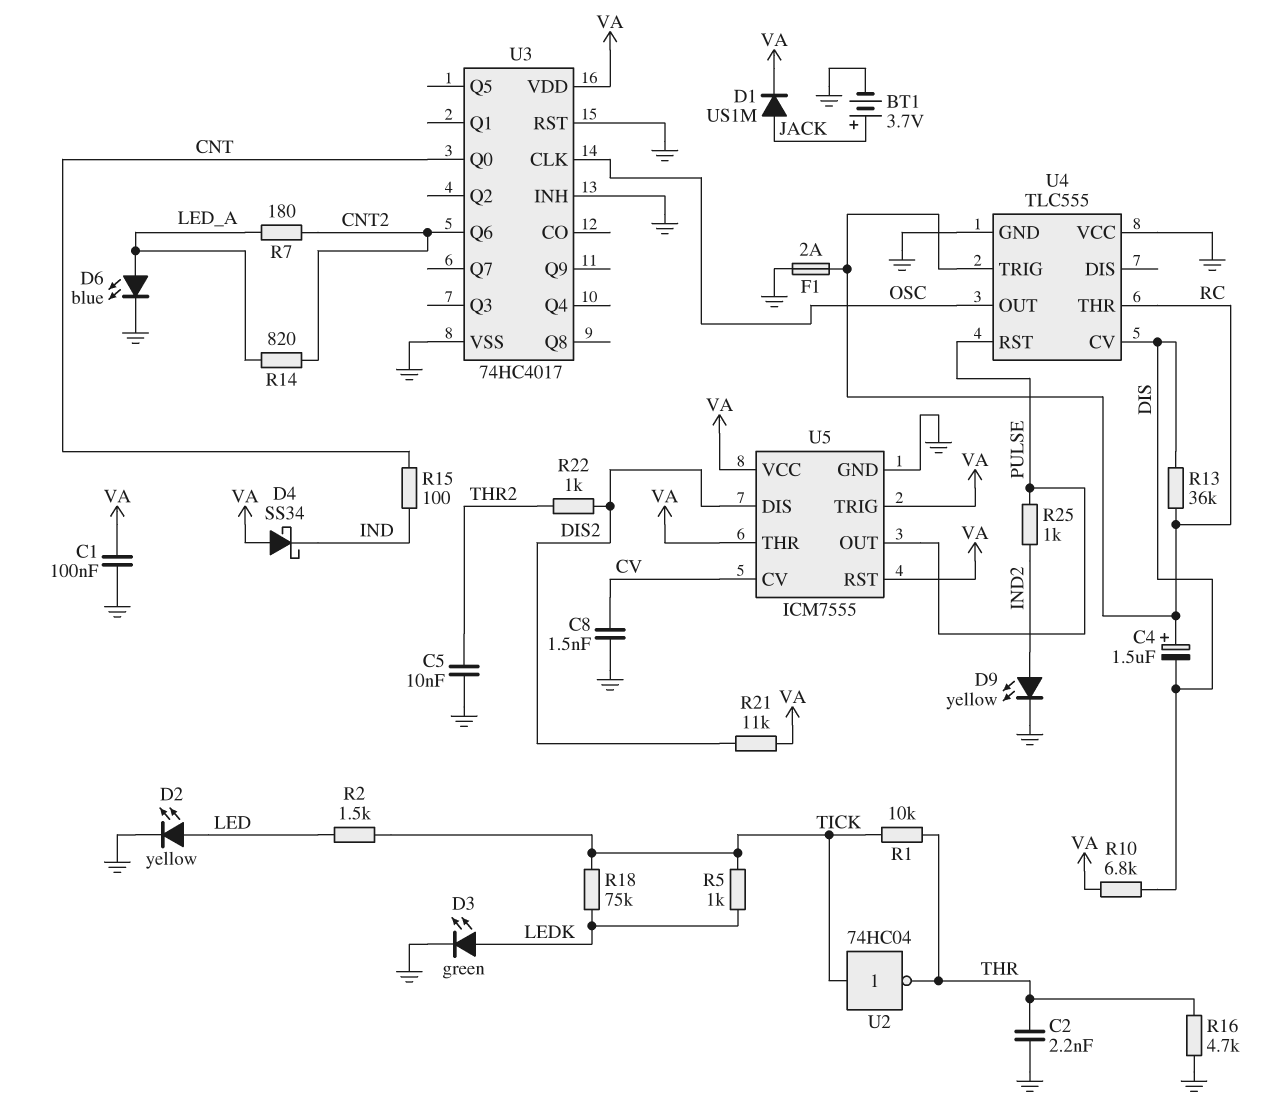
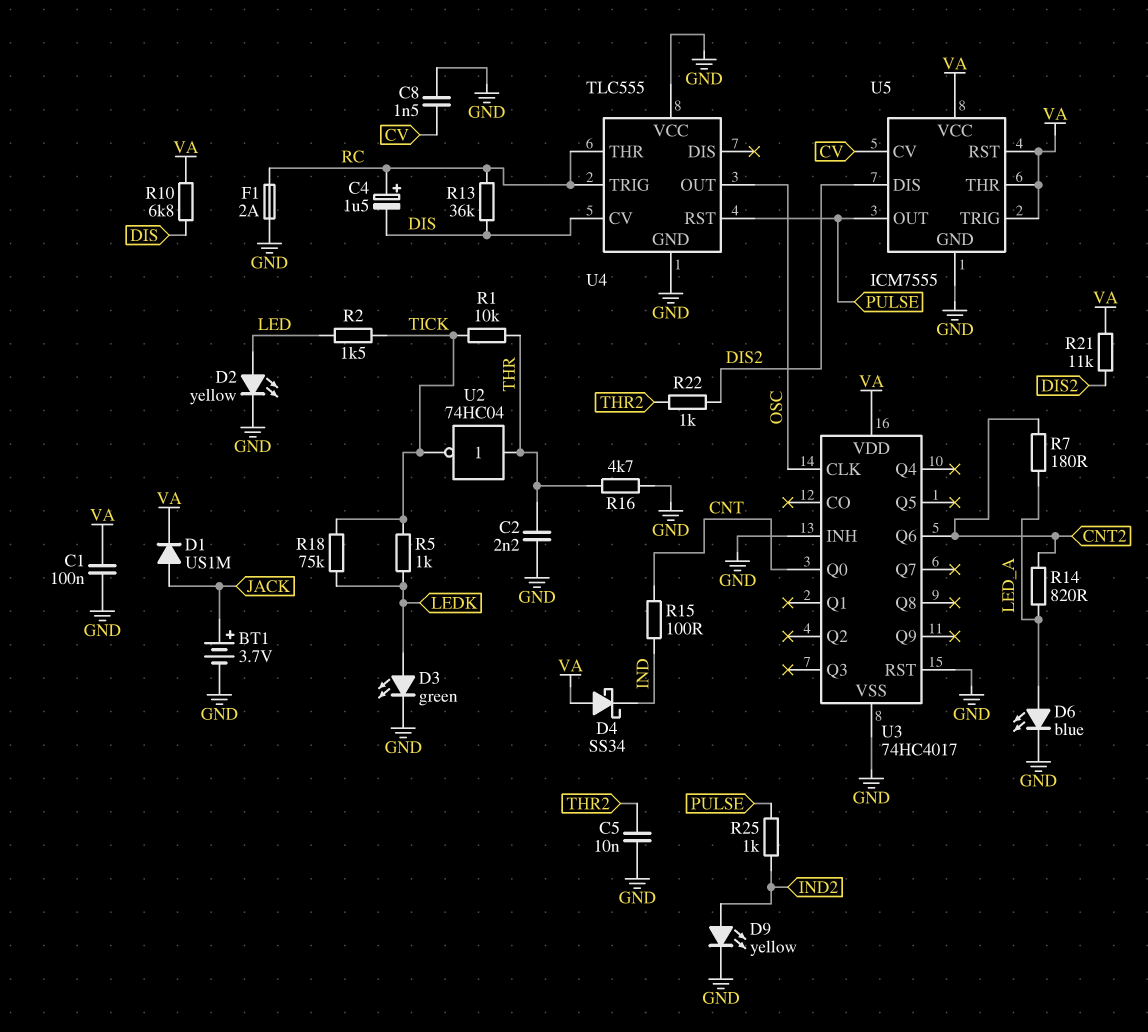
U2: NOT 74HC04 (in TICK, out THR) -> NOT 74HC04 (in THR, out TICK)

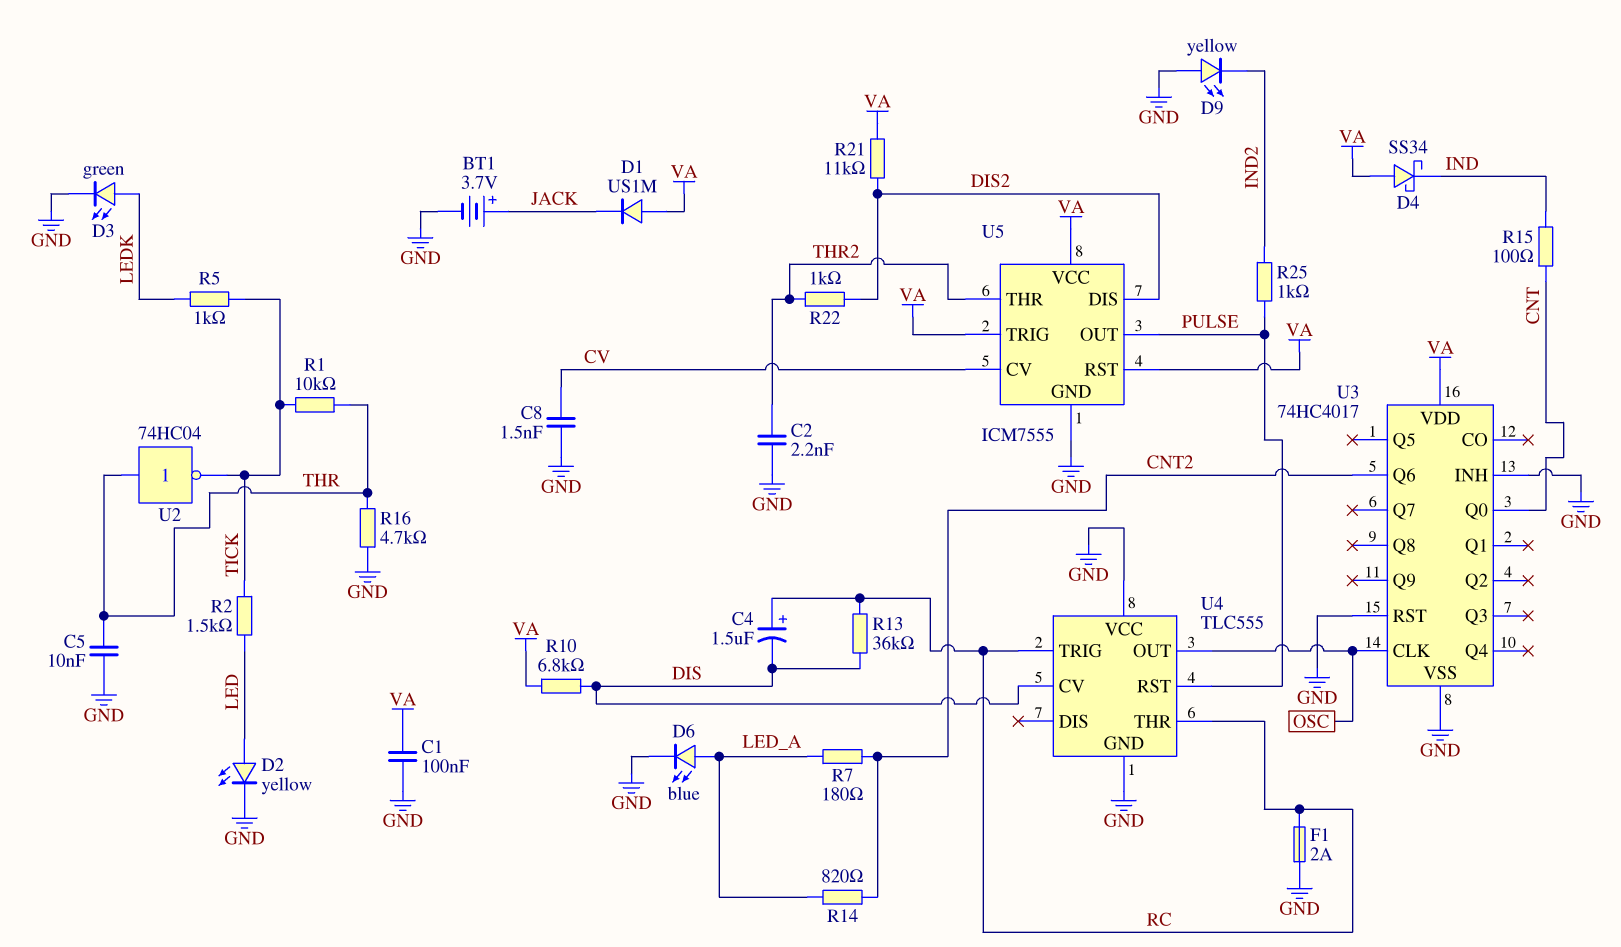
C2: 2.2nF (GND, THR) -> 2.2nF (GND, THR2)
C5: 10nF (GND, THR2) -> 10nF (GND, THR)
D1: diode US1M (A JACK, K VA) -> diode US1M (A VA, K JACK)
D9: LED yellow (A IND2, K GND) -> LED yellow (A GND, K IND2)
R18: 75k (LEDK, TICK) -> none
U5 pin THR: VA -> THR2

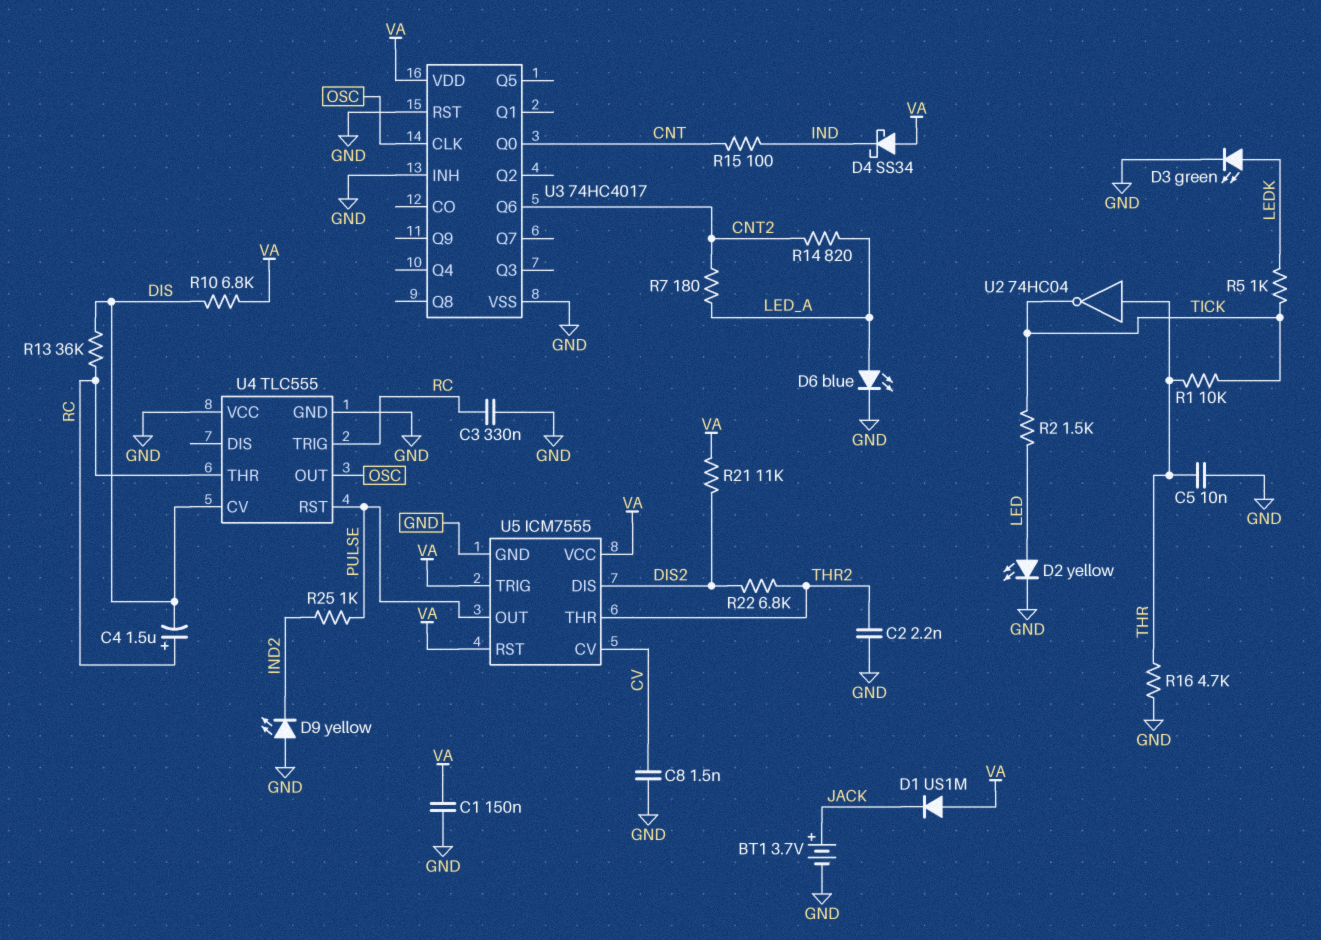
C1: 100nF (GND, VA) -> 150nF (GND, VA)
C3: none -> 330nF (GND, RC)
F1: 2A (GND, RC) -> none
R22: 1k (DIS2, THR2) -> 6.8k (DIS2, THR2)

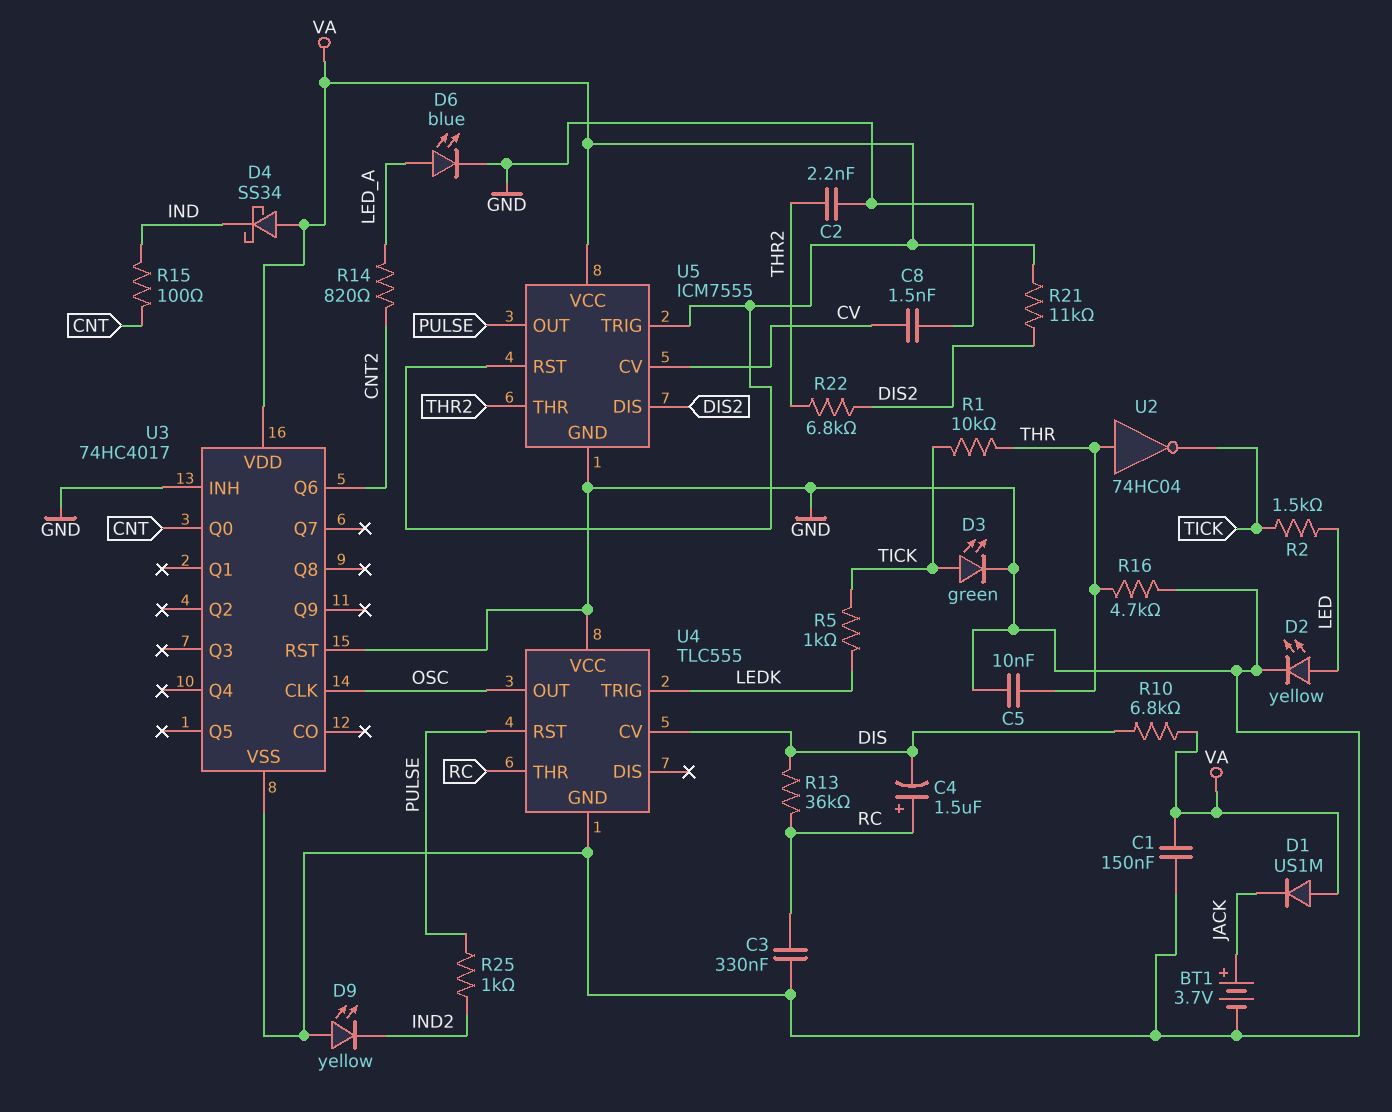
D3: LED green (A LEDK, K GND) -> LED green (A TICK, K GND)
R7: 180 (CNT2, LED_A) -> none
U4 pin TRIG: RC -> LEDK

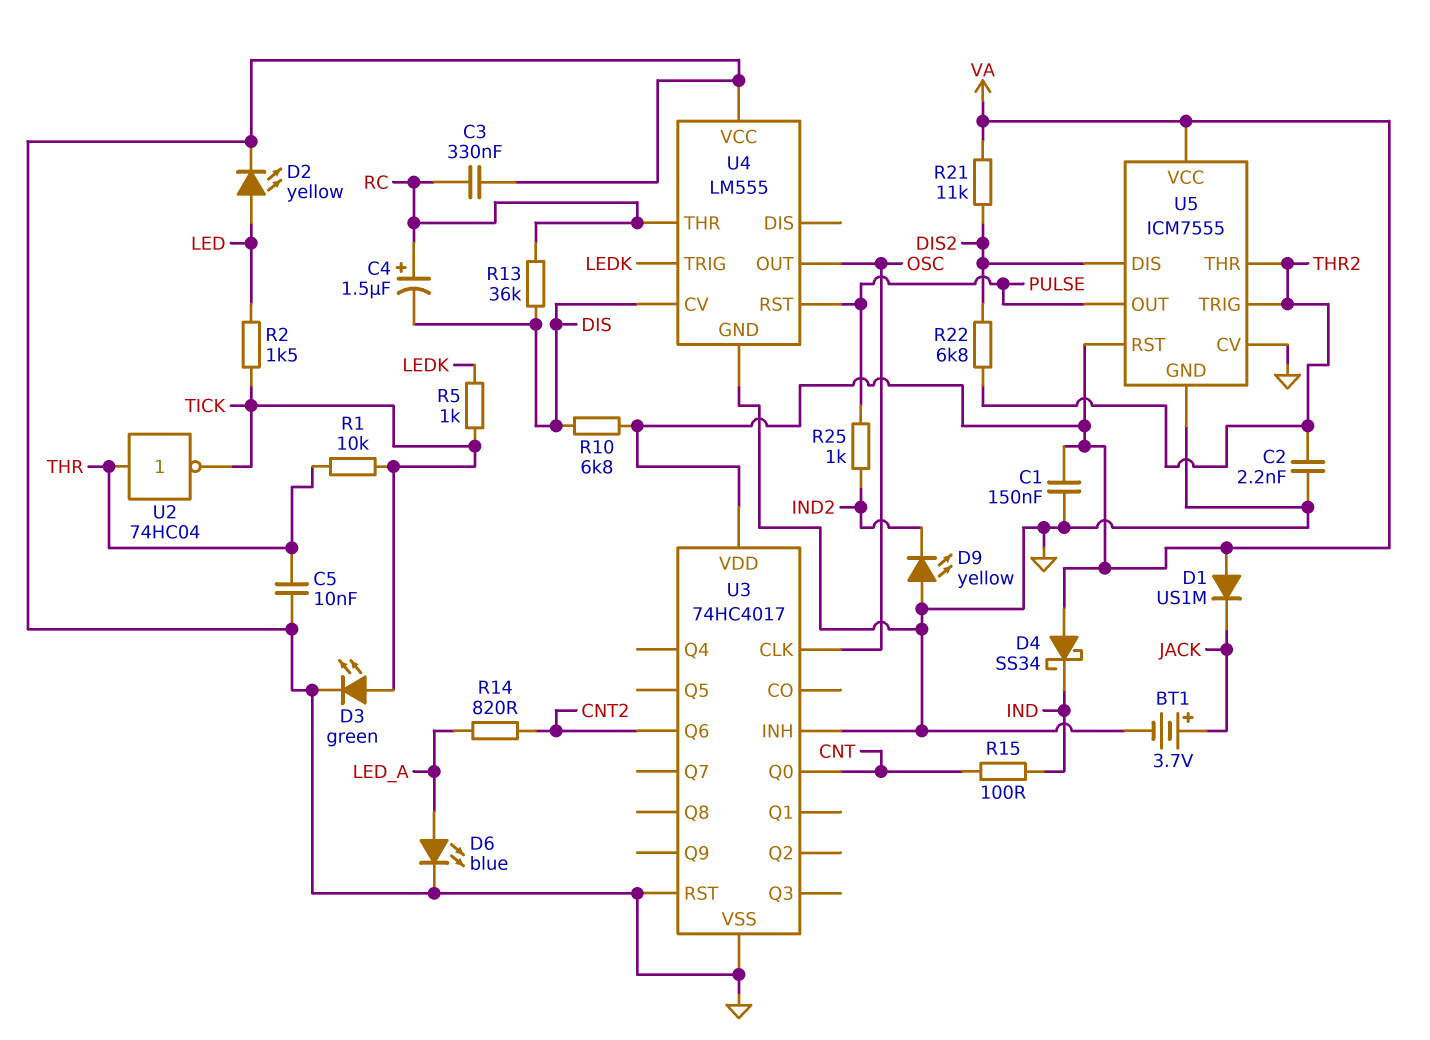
C8: 1.5nF (CV, GND) -> none
R16: 4.7k (GND, THR) -> none
U4: TLC555 -> LM555
U5 pin CV: CV -> GND
U5 pin TRIG: VA -> THR2

